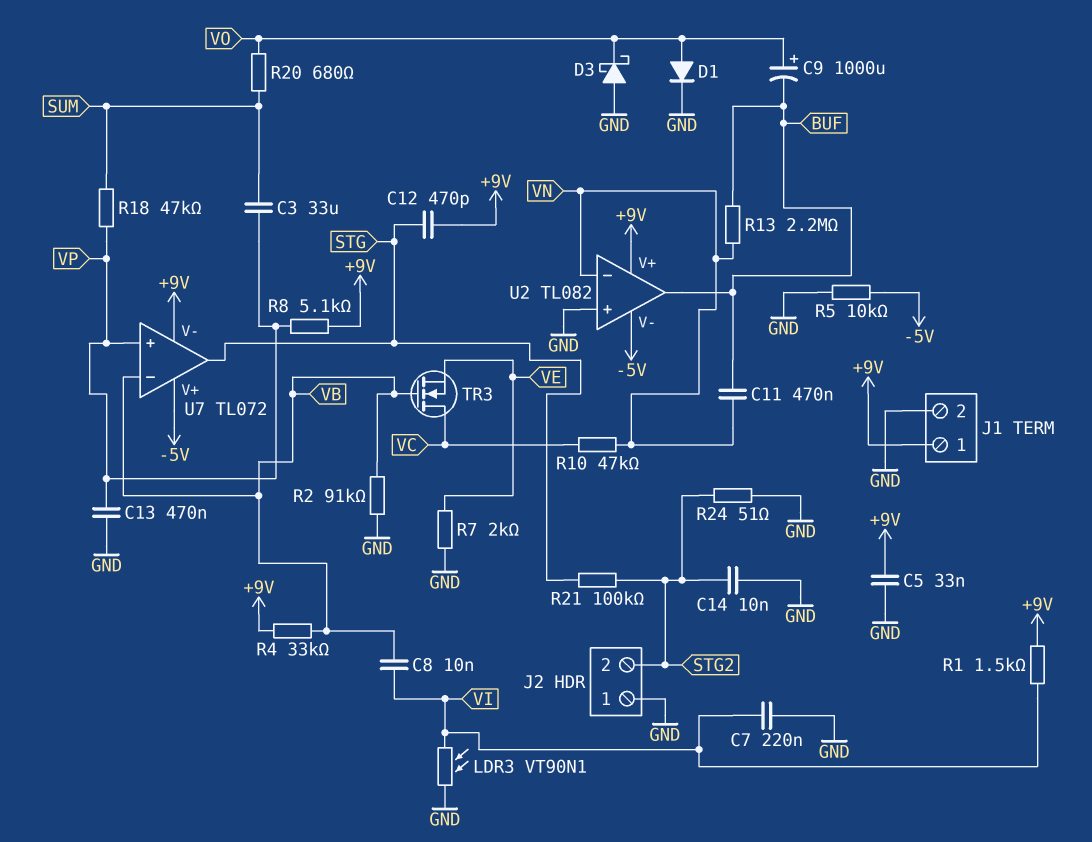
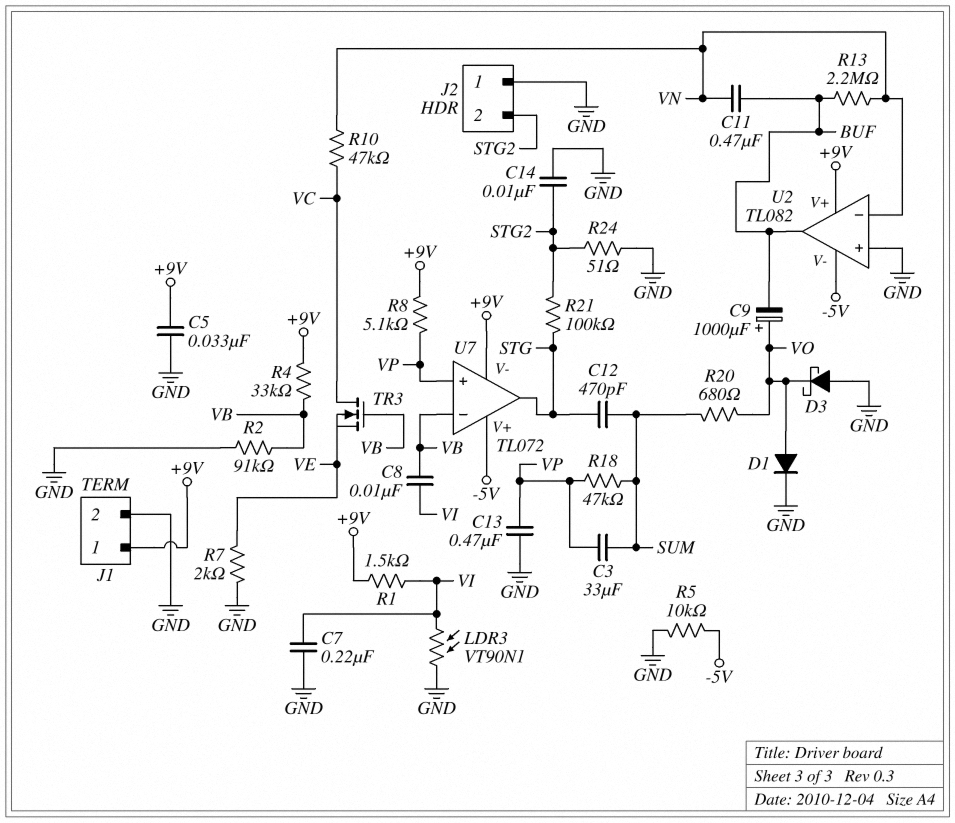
C12: 470pF (+9V, STG) -> 470pF (STG, SUM)

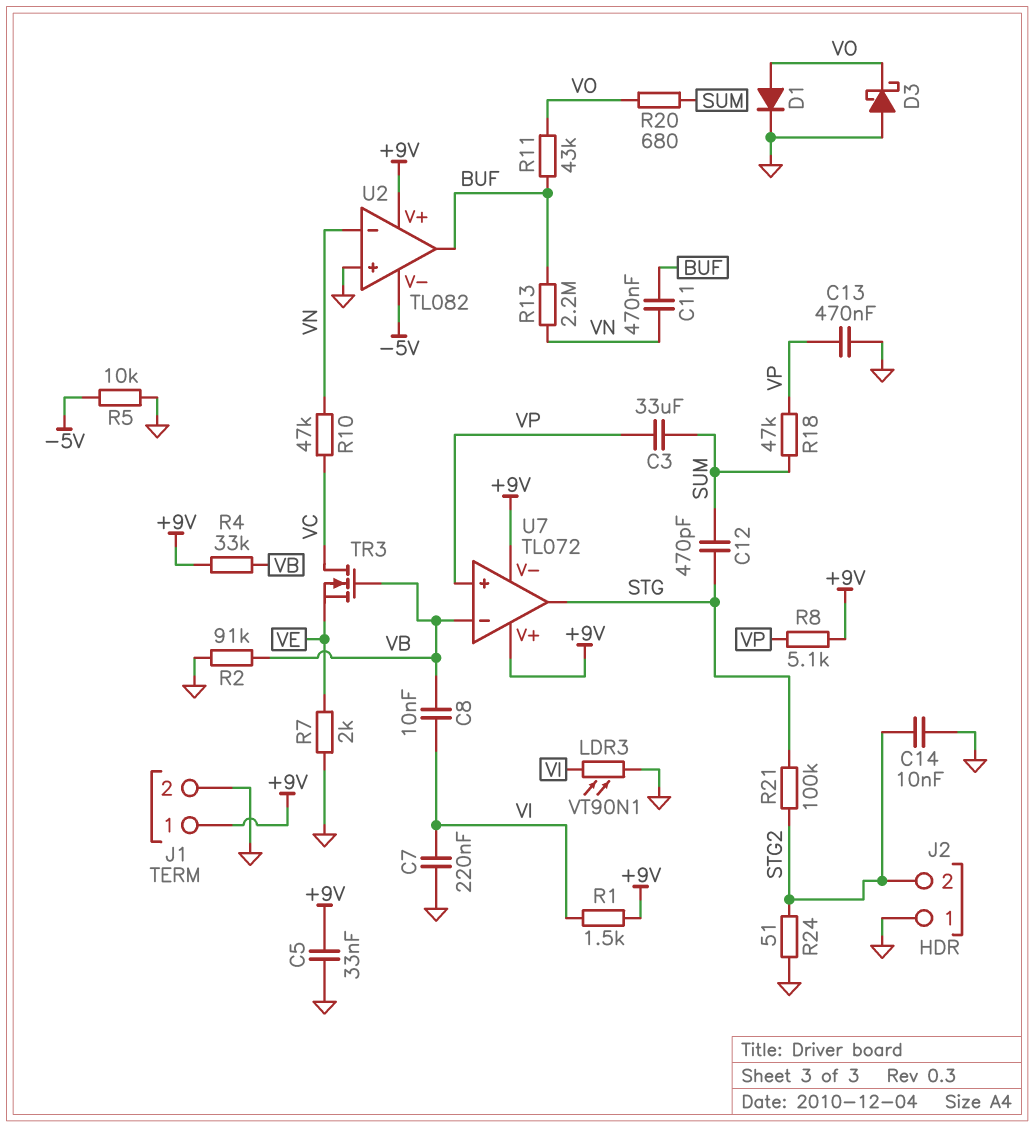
C9: 1000uF (plus VO, minus BUF) -> none
R11: none -> 43k (BUF, VO)
U7 pin V+: -5V -> +9V

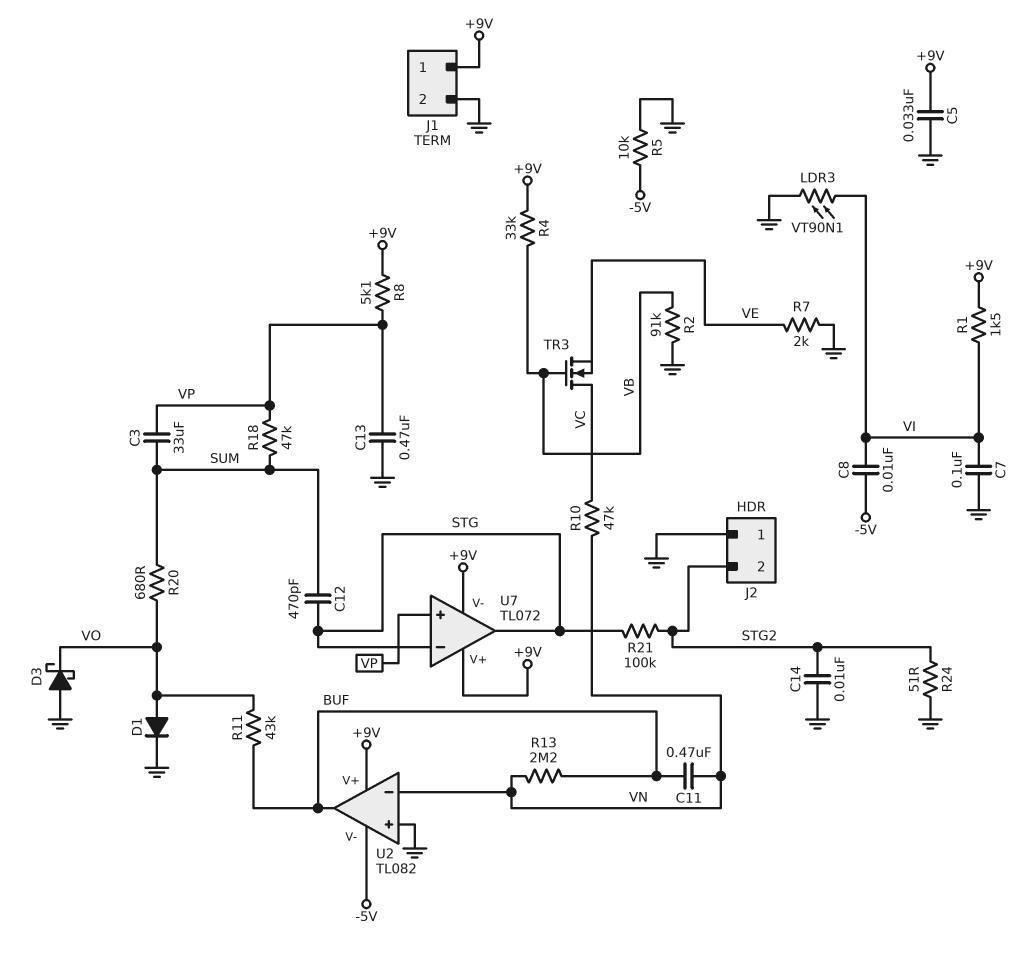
C7: 220nF (GND, VI) -> 100nF (GND, VI)
C8: 10nF (VB, VI) -> 10nF (-5V, VI)
U7 pin in-: VB -> STG

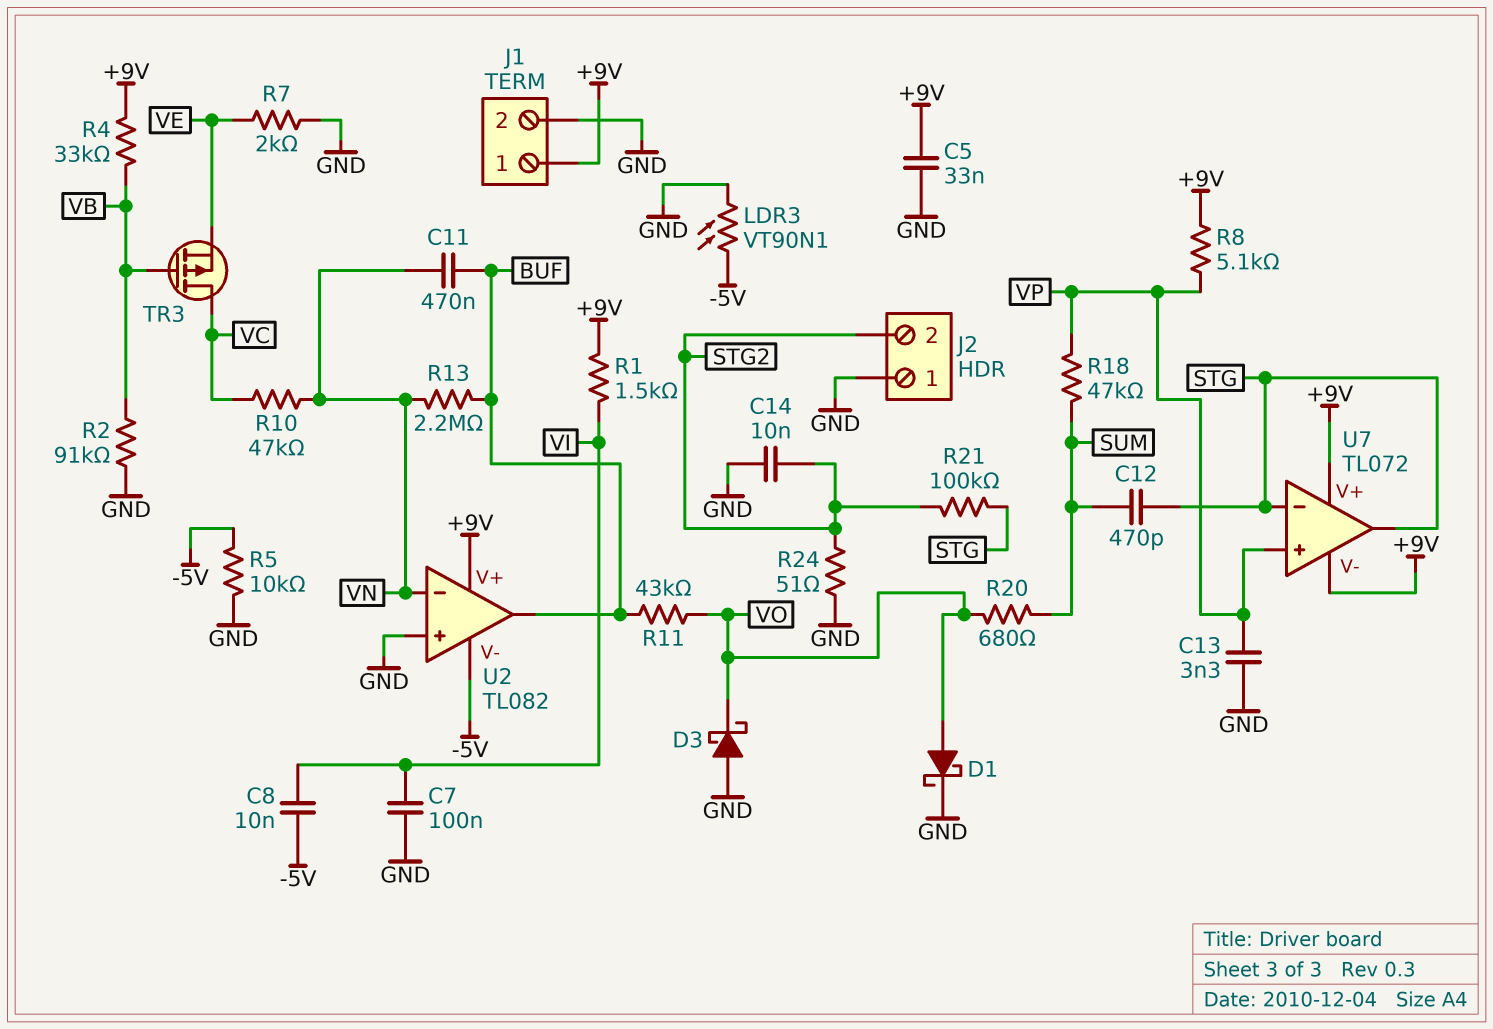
C3: 33uF (SUM, VP) -> none
C13: 470nF (GND, VP) -> 3.3nF (GND, VP)
D1: diode (A VO, K GND) -> schottky (A VO, K GND)
LDR3: VT90N1 (GND, VI) -> VT90N1 (-5V, GND)
TR3: NMOS (G VB, D VC, S VE) -> PMOS (G VB, D VC, S VE)

